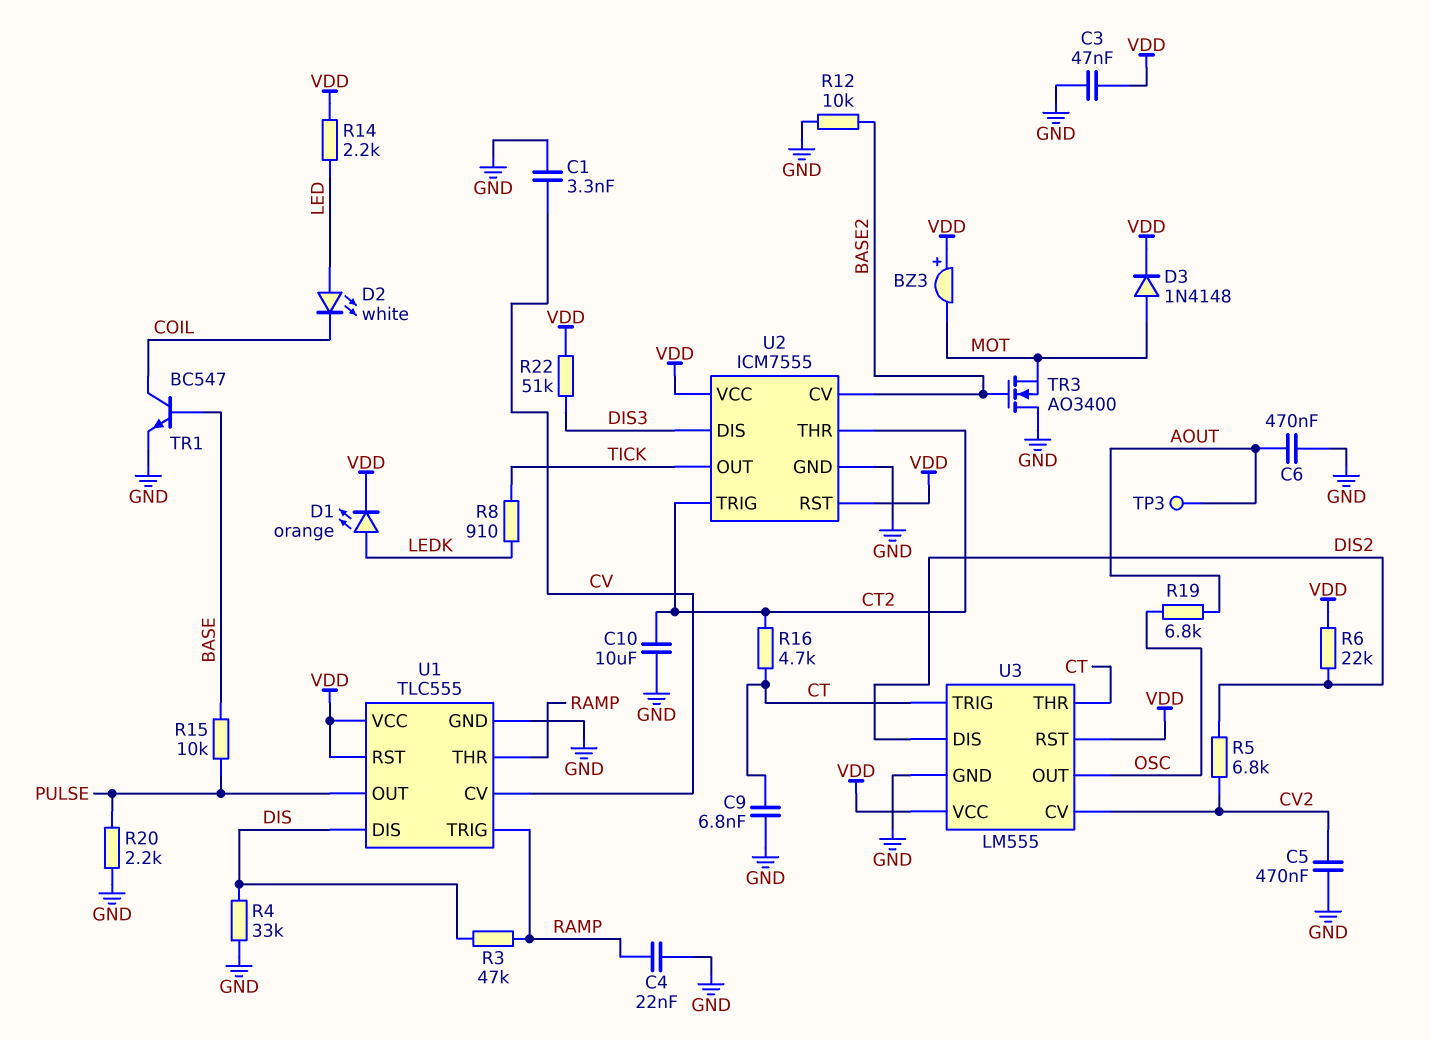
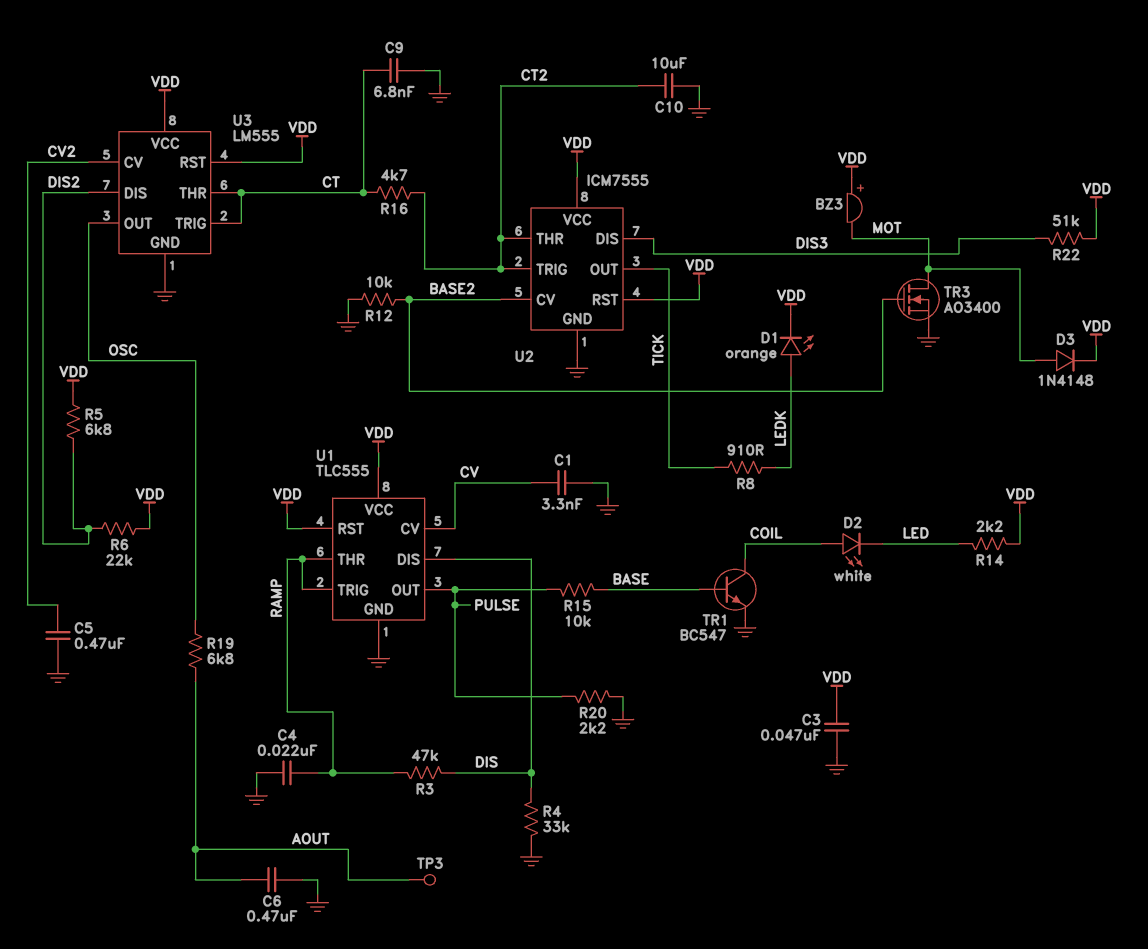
D2: LED white (A LED, K COIL) -> LED white (A COIL, K LED)
R5: 6.8k (CV2, DIS2) -> 6.8k (DIS2, VDD)
TR3: NMOS AO3400 (G BASE2, D GND, S MOT) -> NMOS AO3400 (G BASE2, D MOT, S GND)

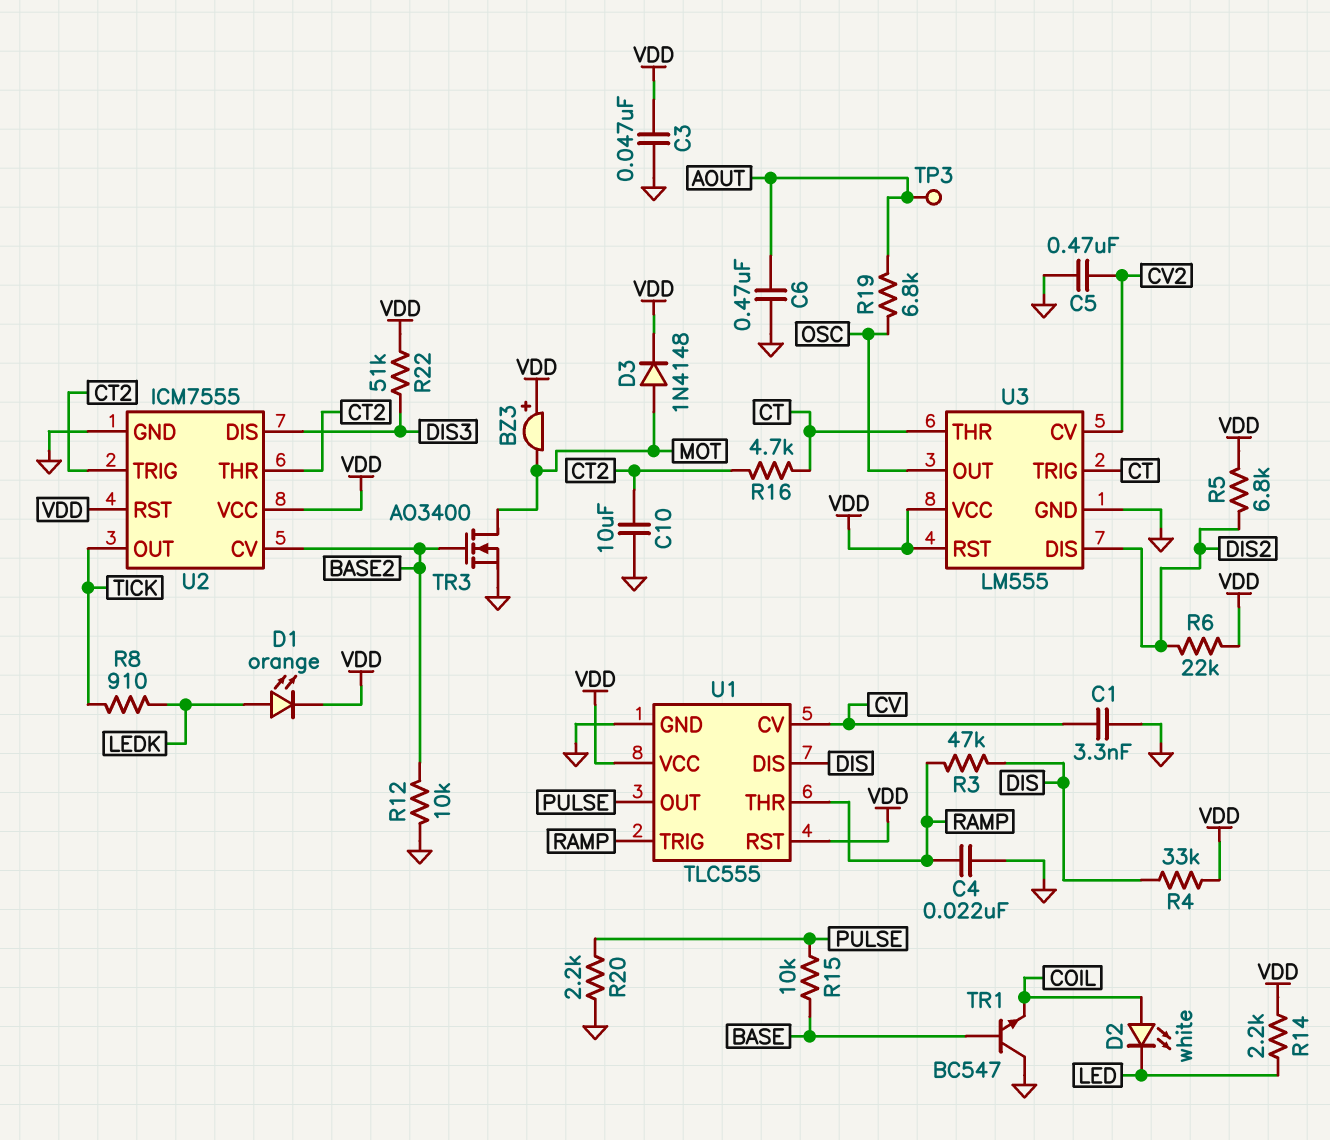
C9: 6.8nF (CT, GND) -> none
R4: 33k (DIS, GND) -> 33k (DIS, VDD)
TR1: NPN BC547 (B BASE, C COIL, E GND) -> NPN BC547 (B BASE, C GND, E COIL)

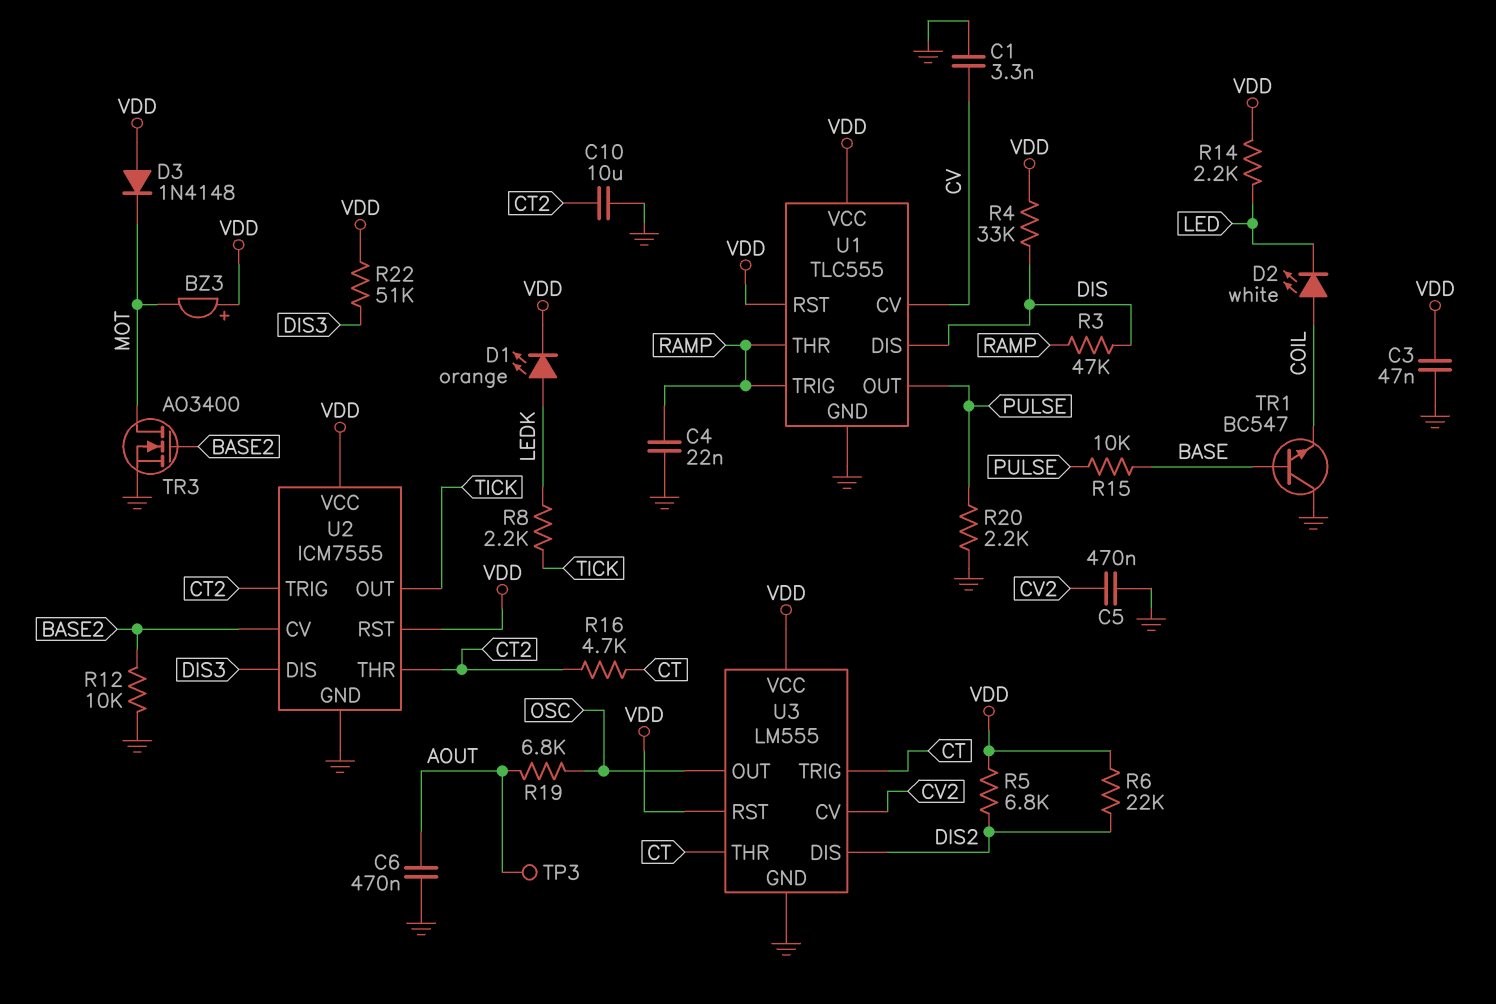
D3: diode 1N4148 (A MOT, K VDD) -> diode 1N4148 (A VDD, K MOT)
R8: 910 (LEDK, TICK) -> 2.2k (LEDK, TICK)

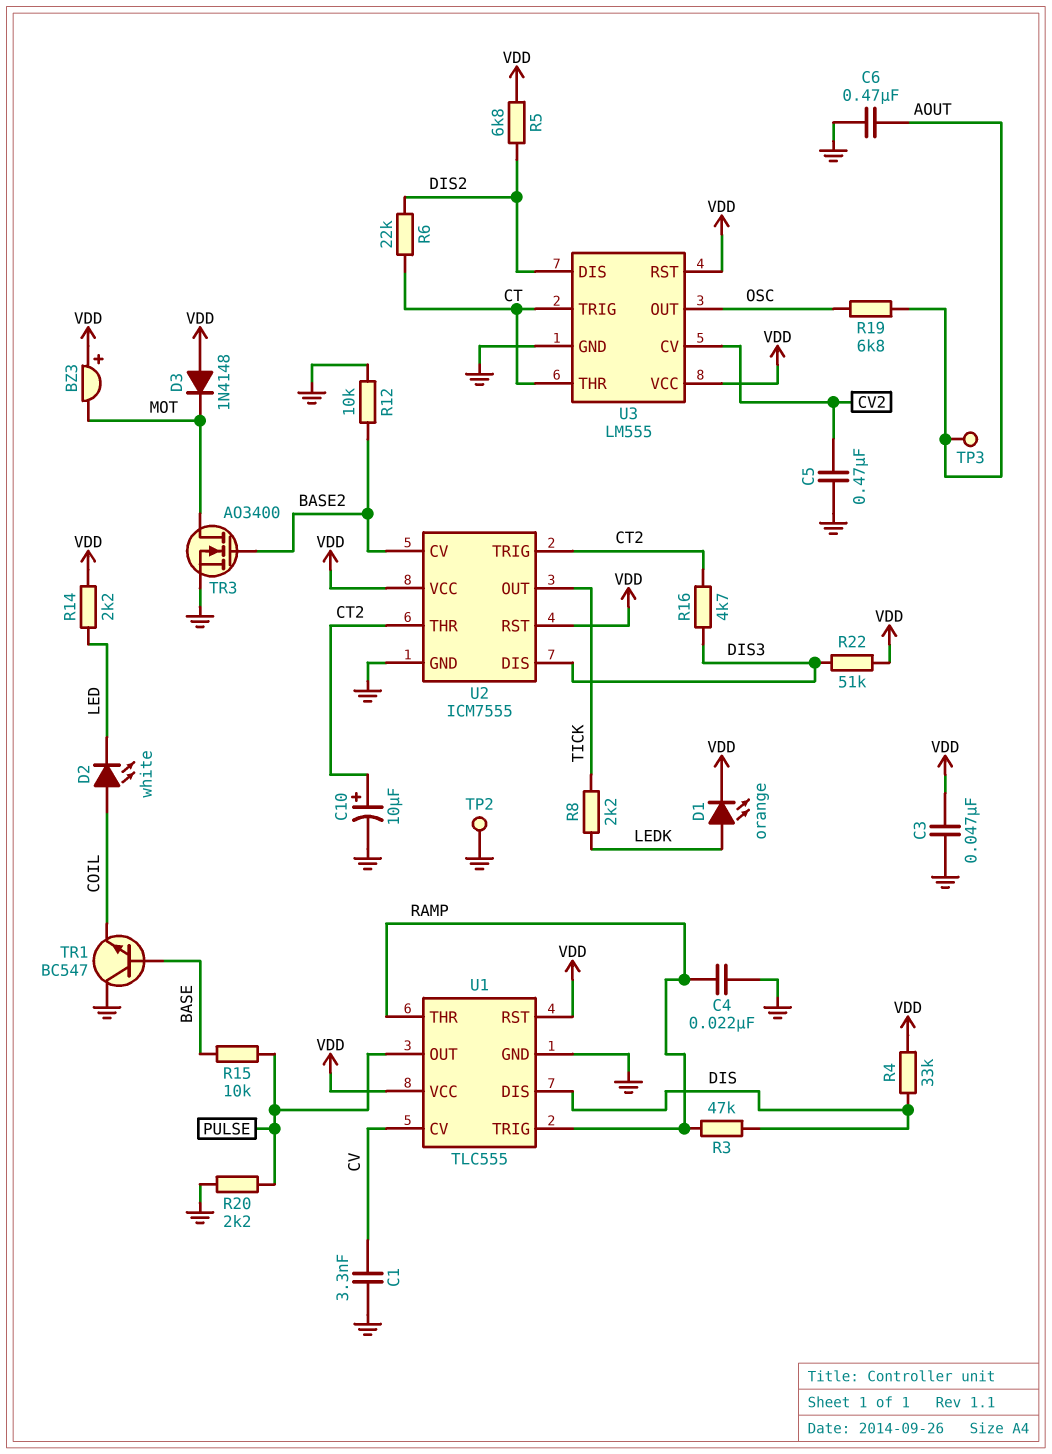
C10: 10uF (CT2, GND) -> 10uF (plus CT2, minus GND)
R6: 22k (DIS2, VDD) -> 22k (CT, DIS2)
R16: 4.7k (CT, CT2) -> 4.7k (CT2, DIS3)
TP2: none -> test point (GND)

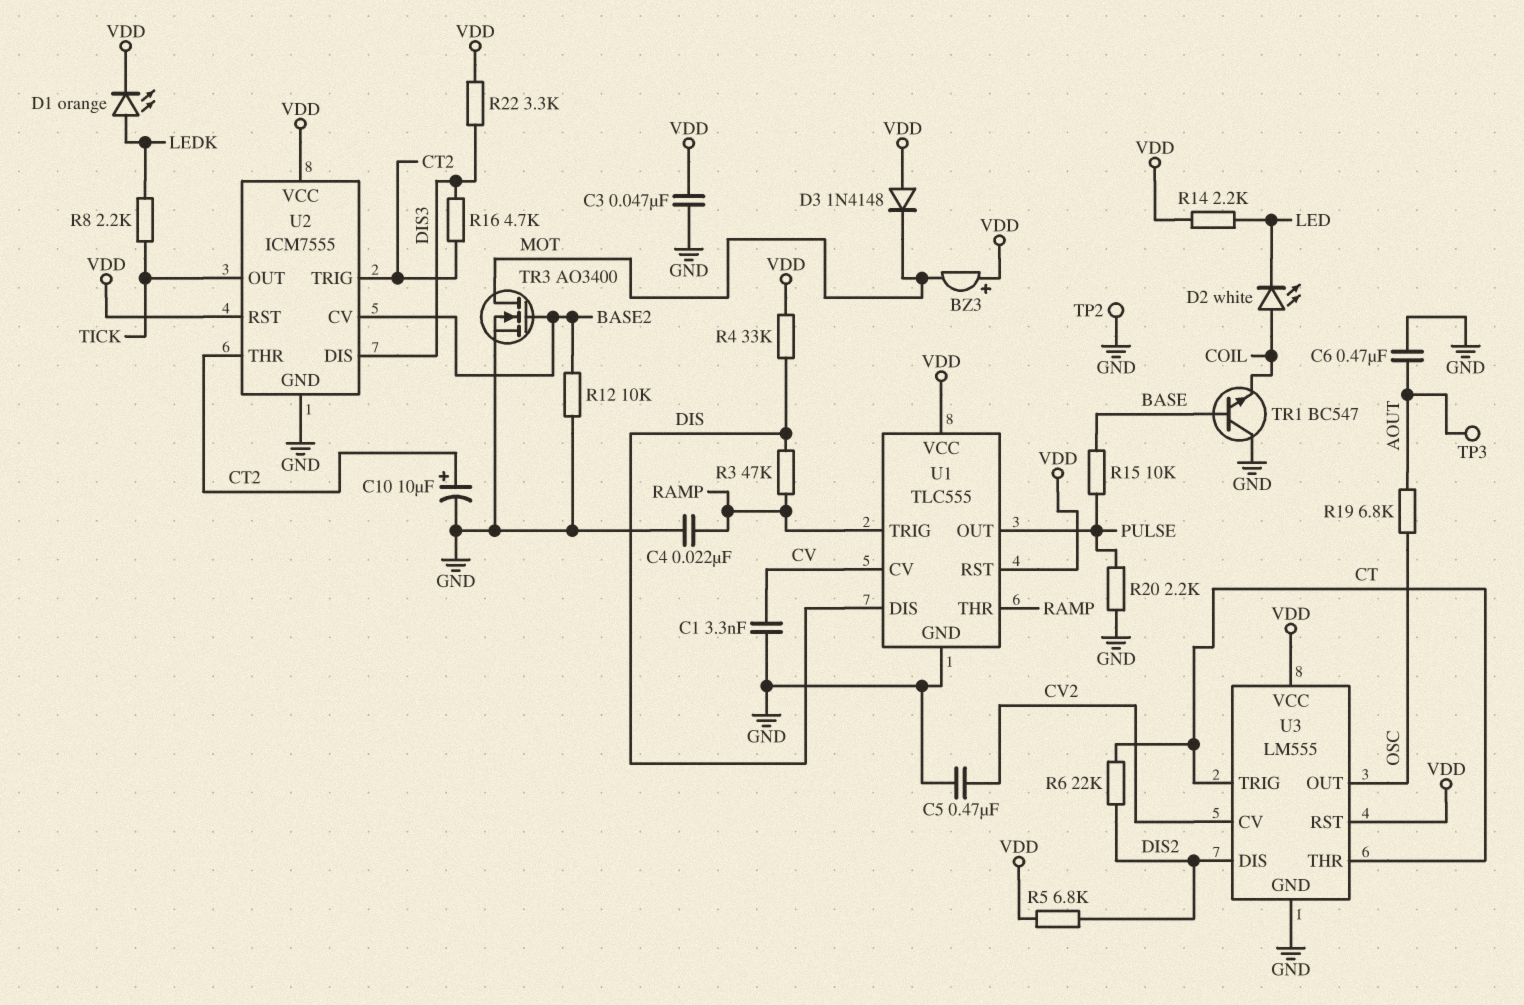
R22: 51k (DIS3, VDD) -> 3.3k (DIS3, VDD)

